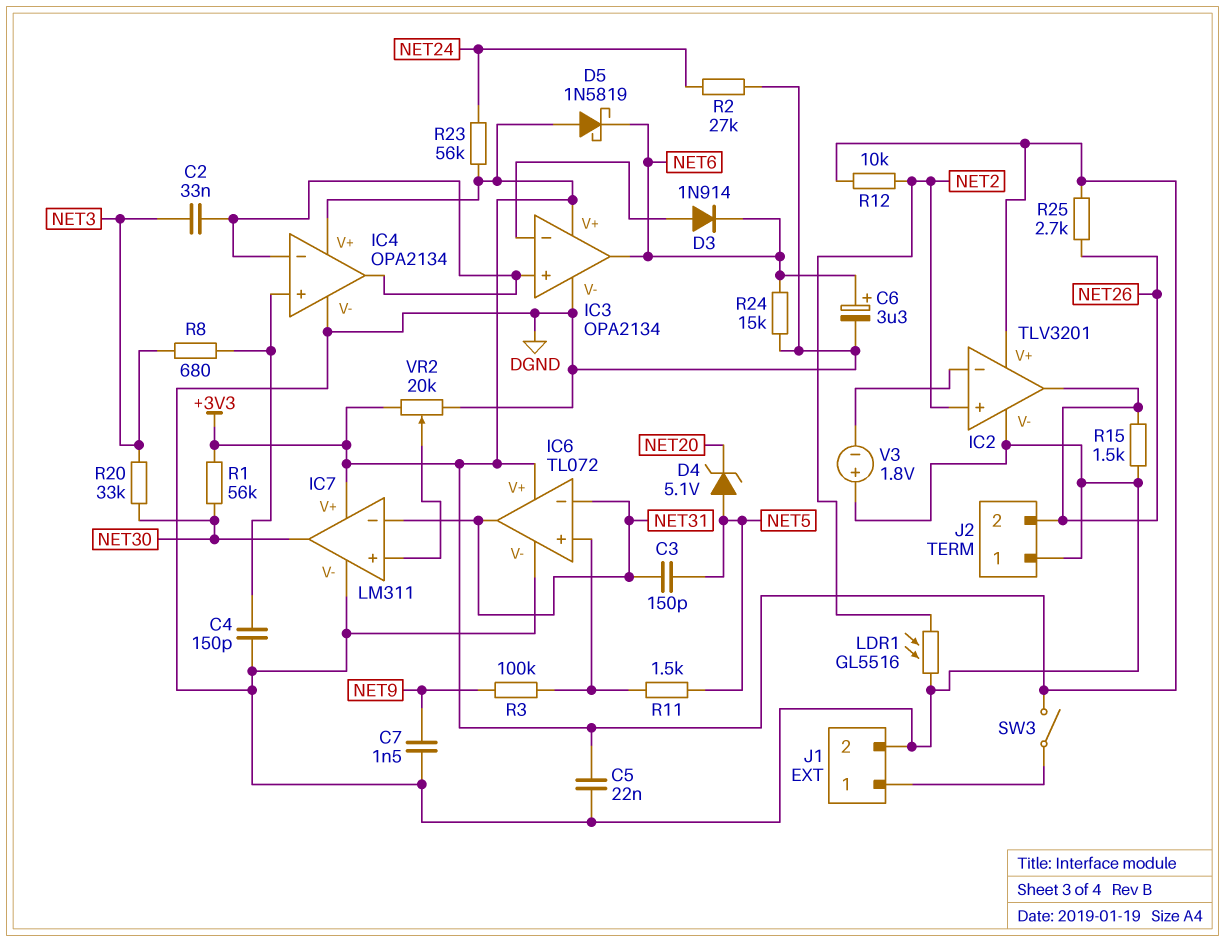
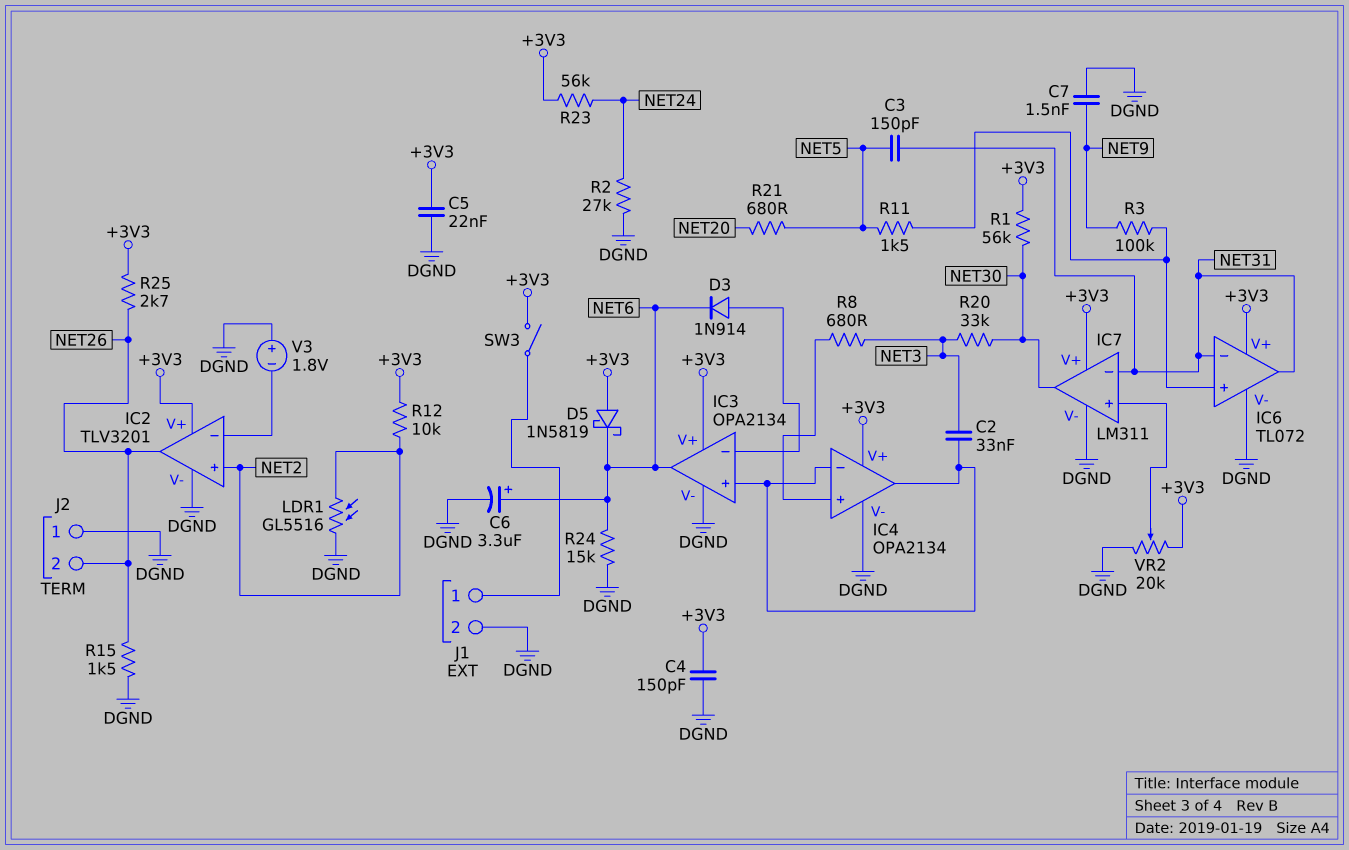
C4: 150pF (DGND, IC4/in+) -> 150pF (+3V3, DGND)
D4: zener 5.1V (A NET5, K NET20) -> none
R21: none -> 680 (NET5, NET20)

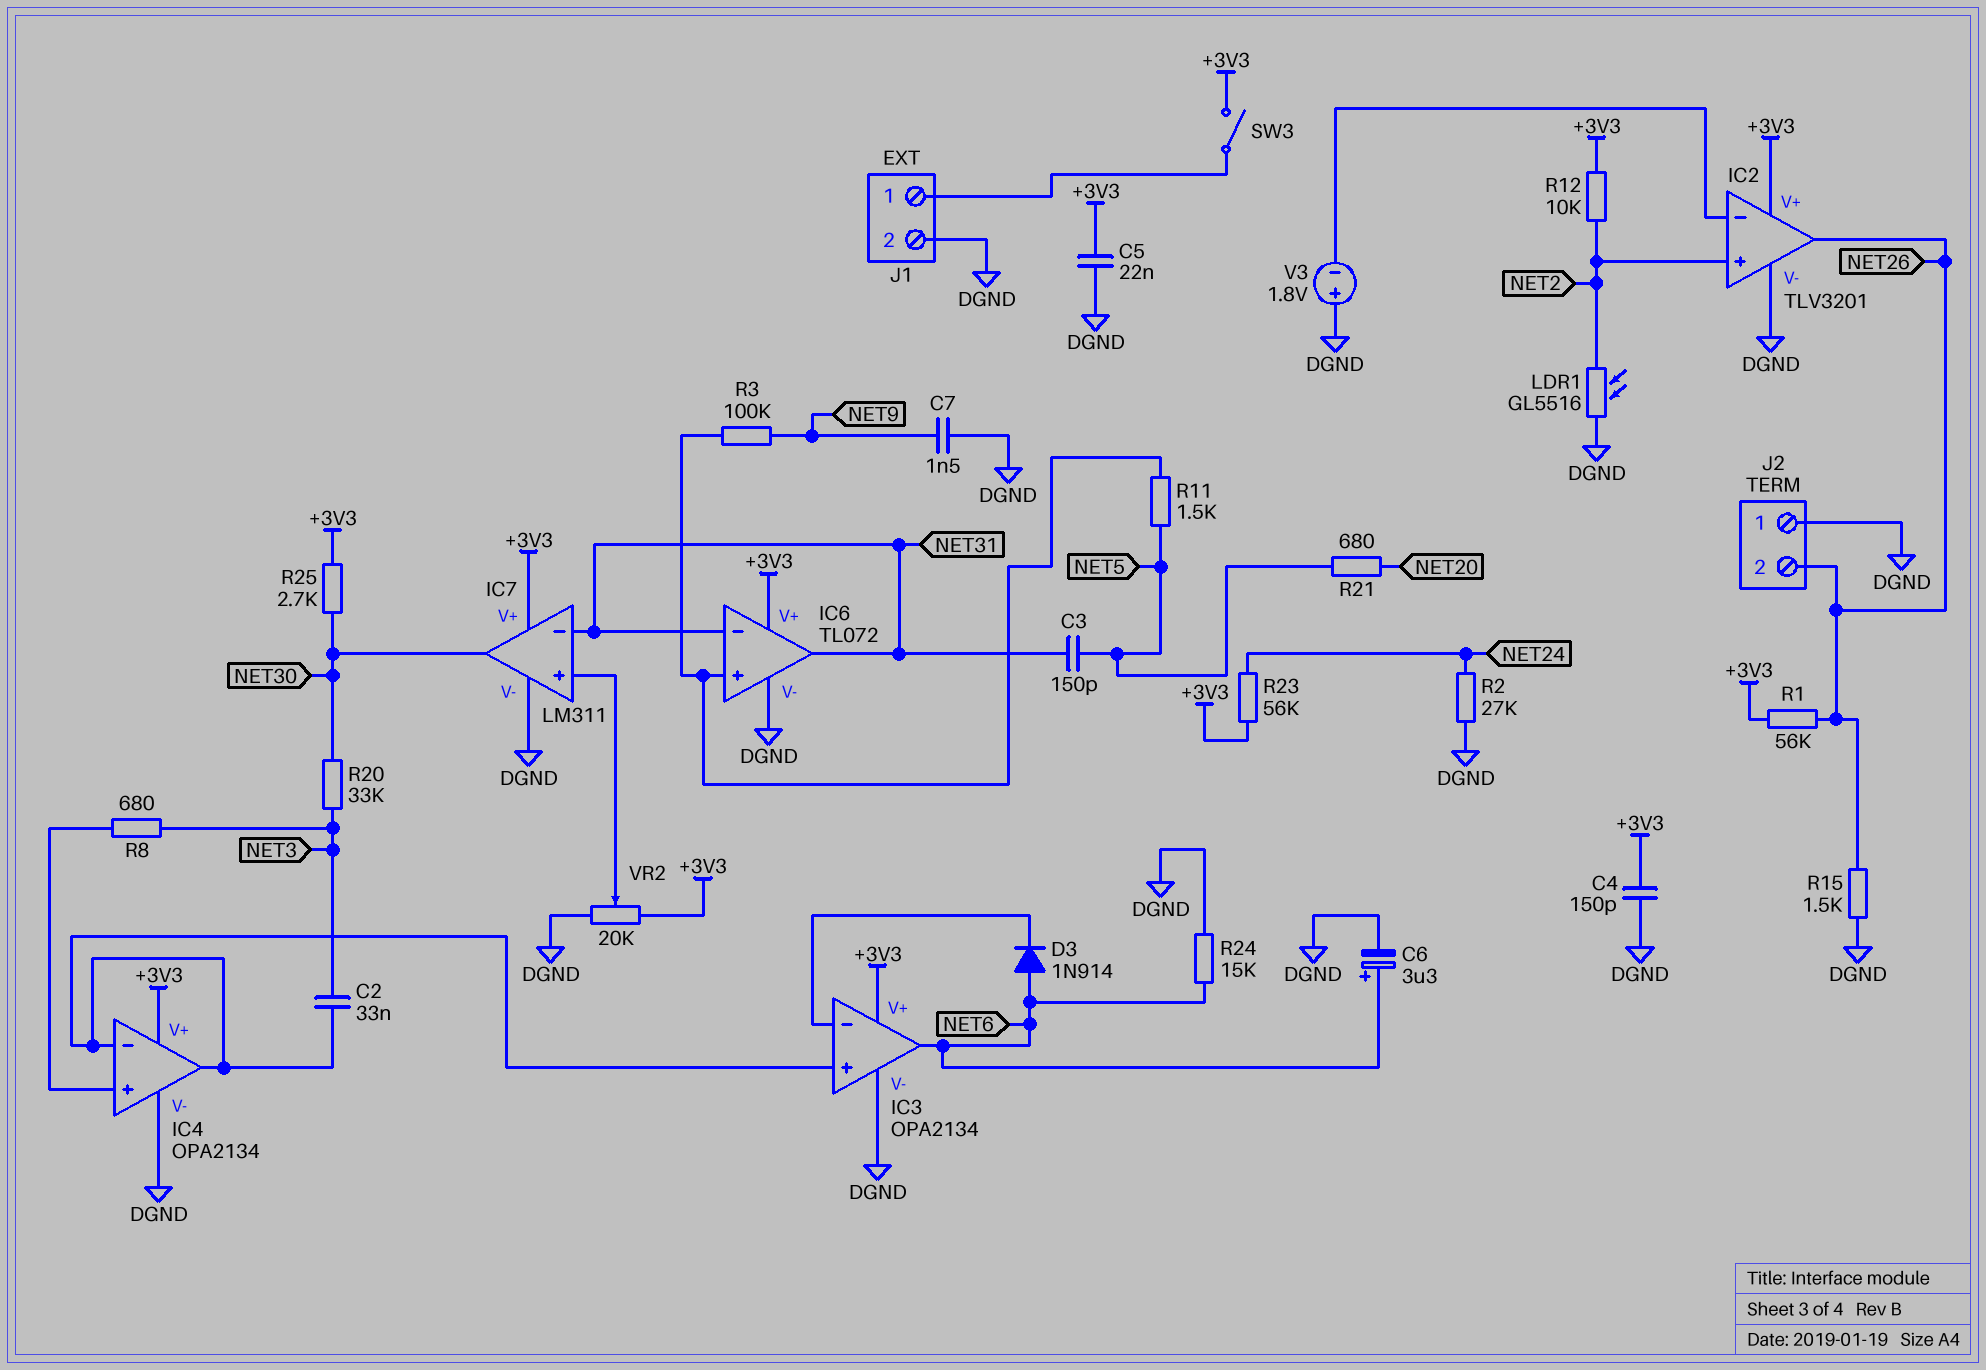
D3: diode 1N914 (A IC3/in-, K NET6) -> diode 1N914 (A NET6, K IC3/in-)
D5: schottky 1N5819 (A +3V3, K NET6) -> none
R1: 56k (+3V3, NET30) -> 56k (+3V3, NET26)
R25: 2.7k (+3V3, NET26) -> 2.7k (+3V3, NET30)

